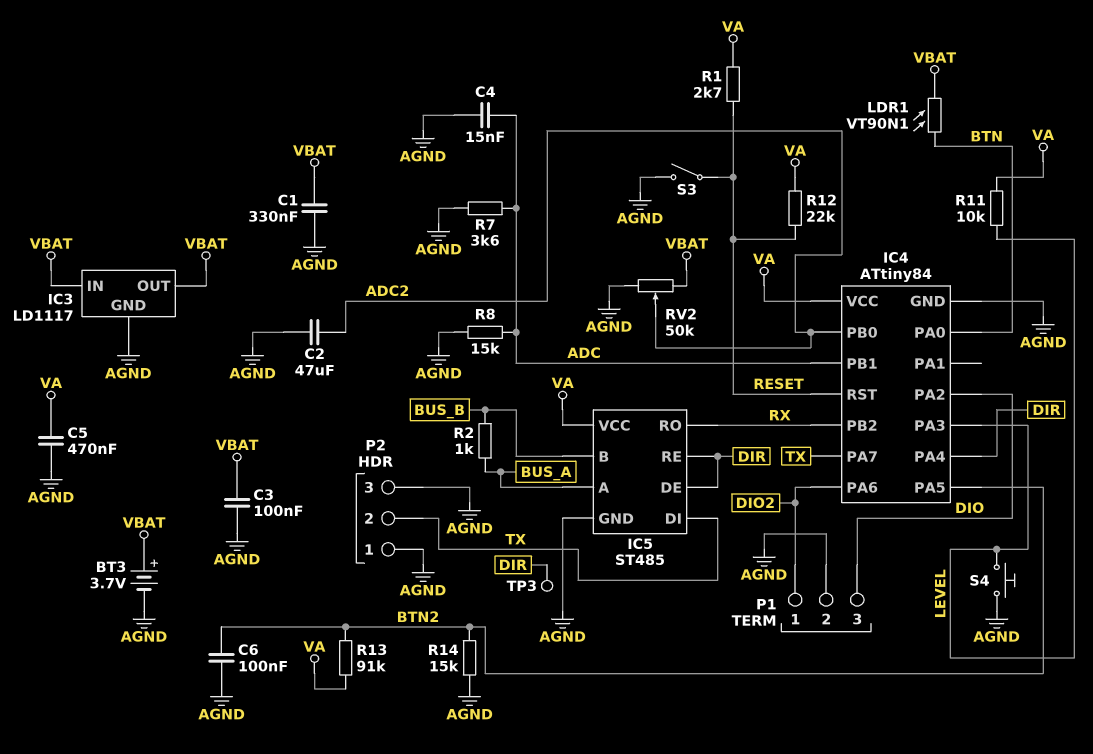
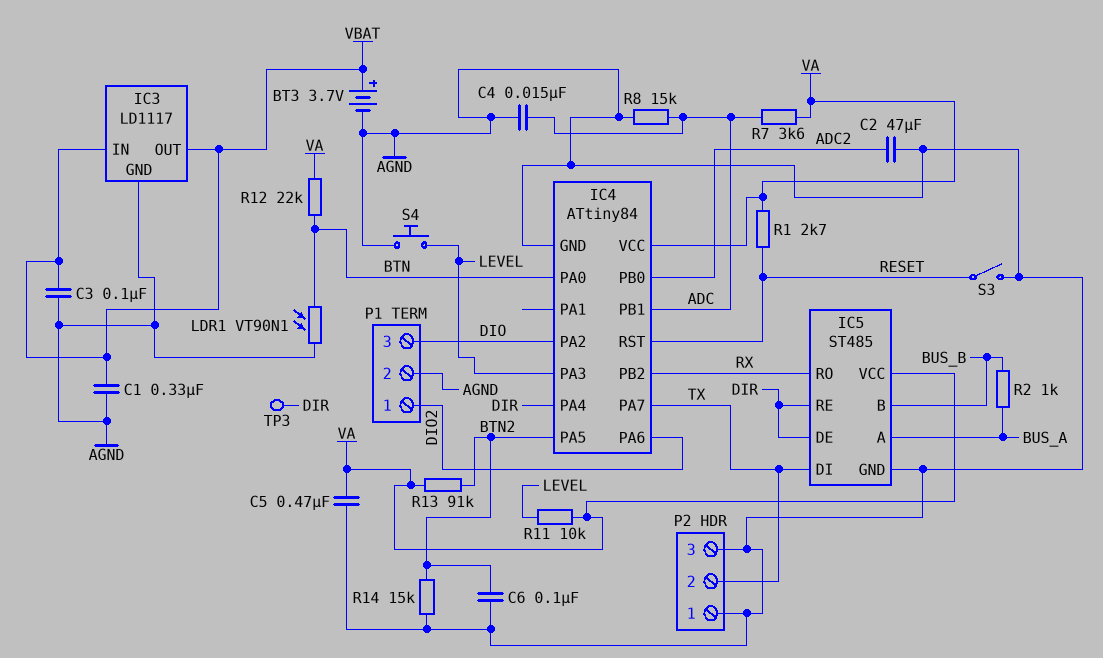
LDR1: VT90N1 (BTN, VBAT) -> VT90N1 (AGND, BTN)
R7: 3.6k (ADC, AGND) -> 3.6k (ADC, VA)
R12: 22k (RESET, VA) -> 22k (BTN, VA)
RV2: 50k (AGND, VBAT, wiper ADC2) -> none

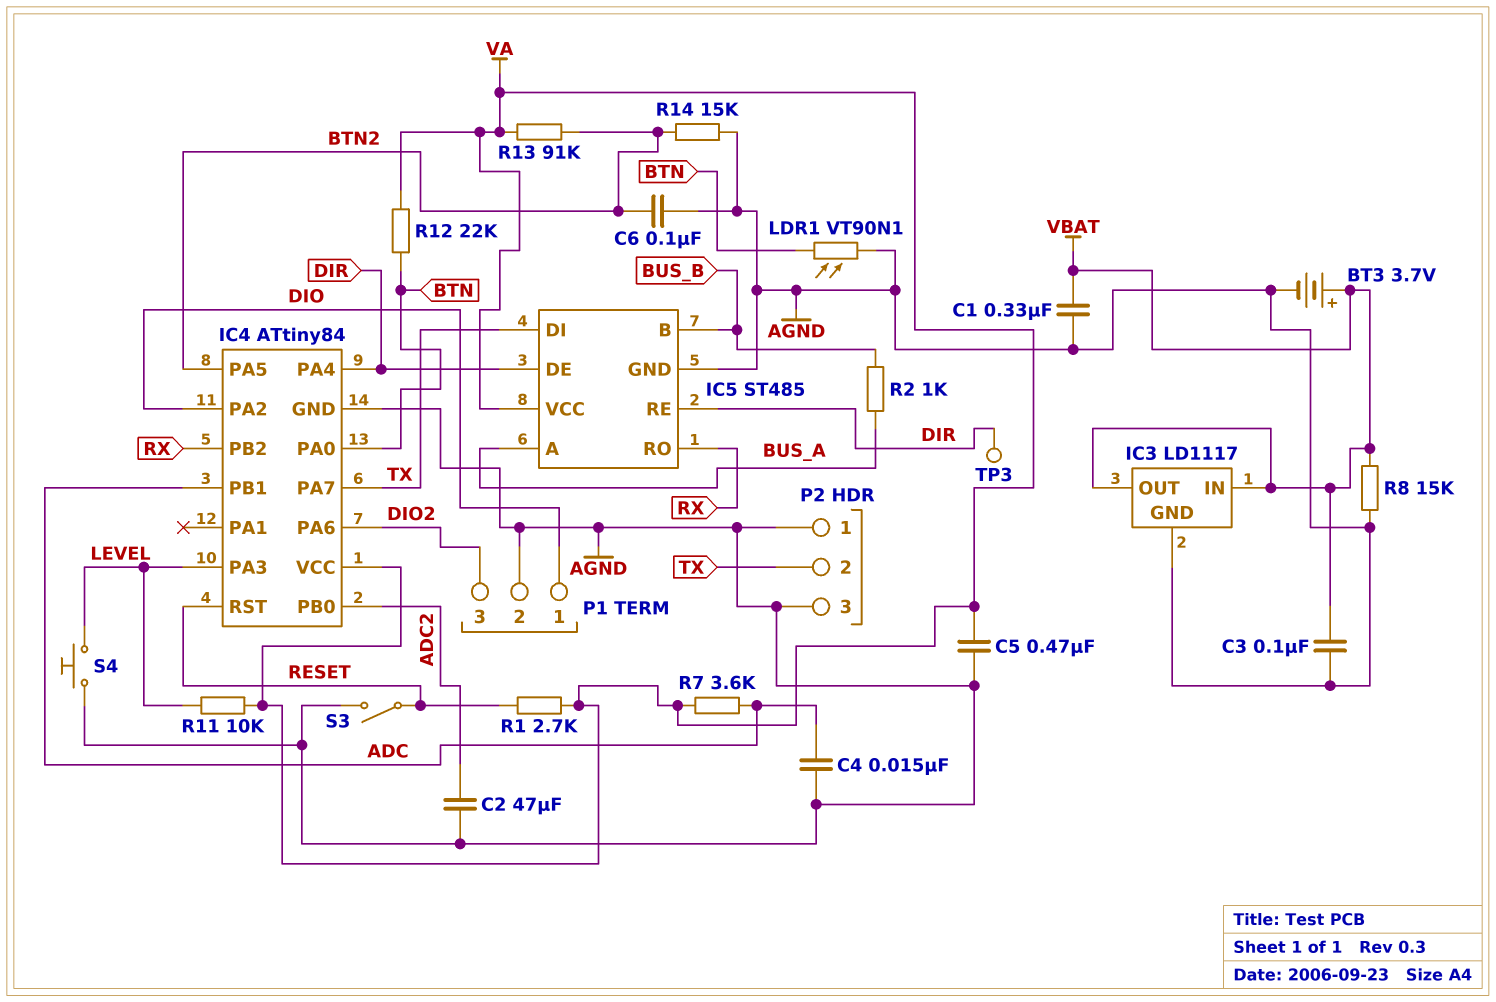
P1 pin 1: DIO2 -> DIO
P1 pin 3: DIO -> DIO2
R8: 15k (ADC, AGND) -> 15k (AGND, VBAT)

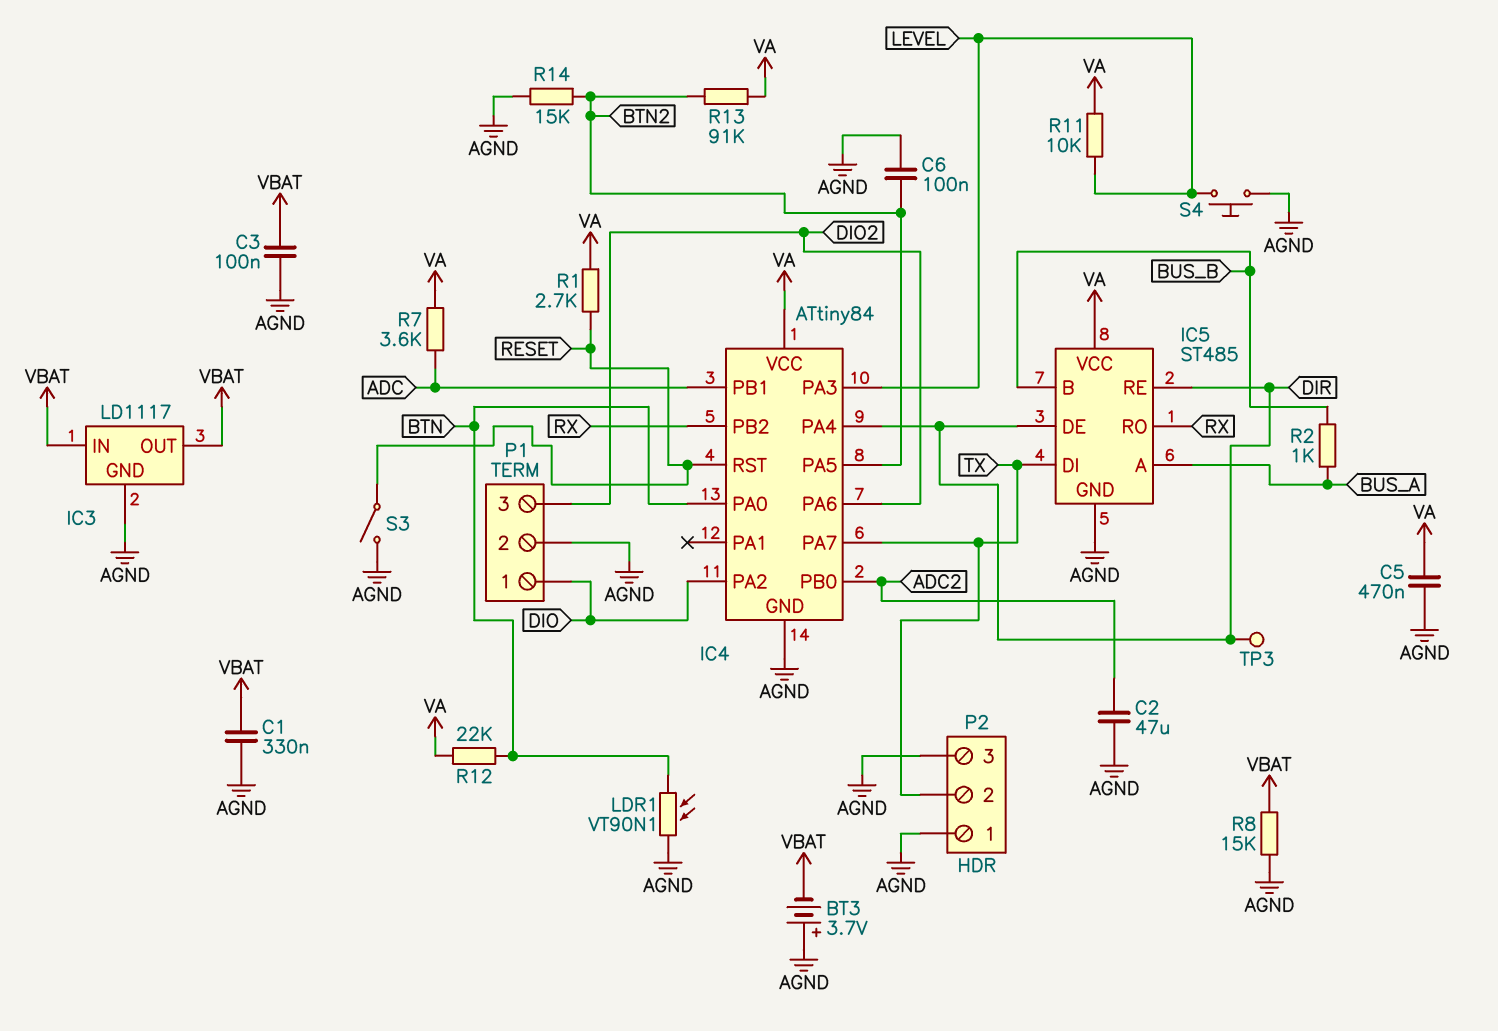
BT3: 3.7V (plus VBAT, minus AGND) -> 3.7V (plus AGND, minus VBAT)
C4: 15nF (ADC, AGND) -> none

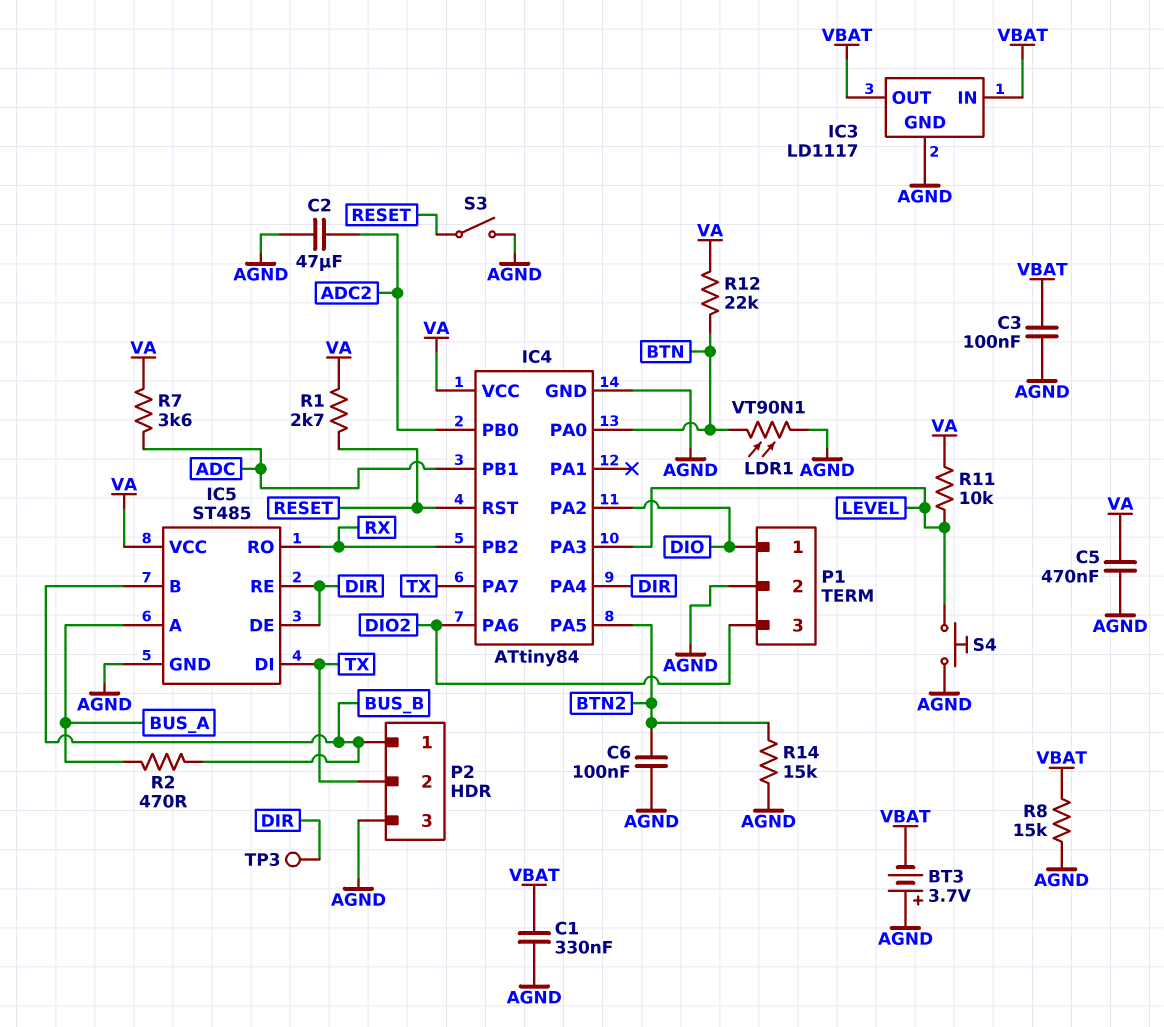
P2 pin 1: AGND -> BUS_B
R2: 1k (BUS_A, BUS_B) -> 470 (BUS_A, BUS_B)
R13: 91k (BTN2, VA) -> none

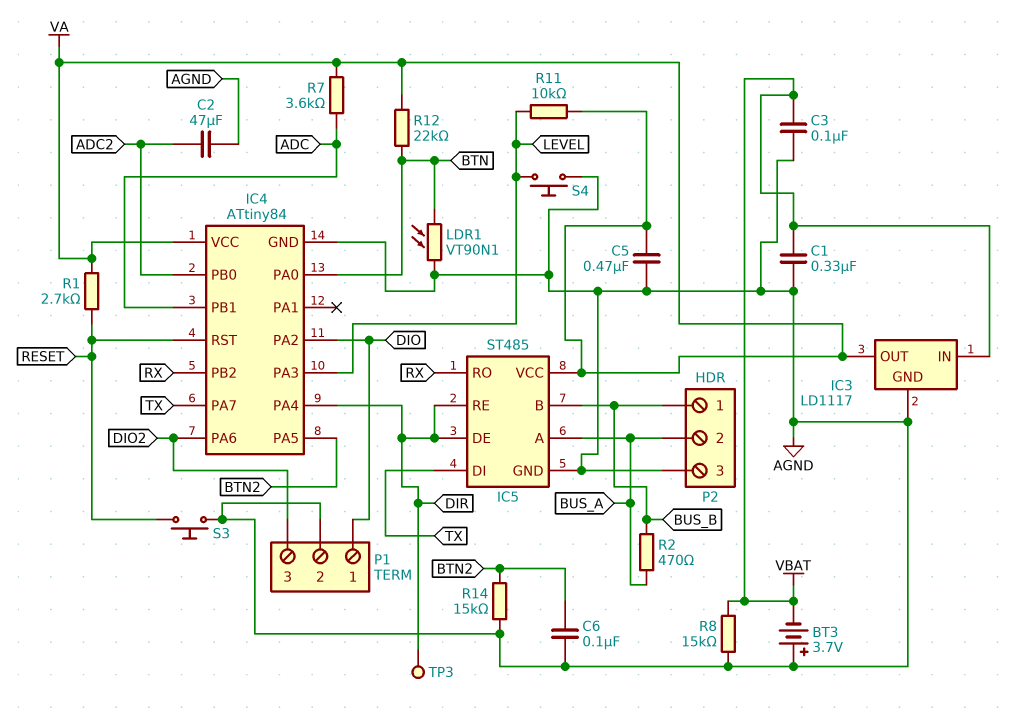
IC3 pin OUT: VBAT -> VA
P2 pin 2: TX -> BUS_A
S3: switch (AGND, RESET) -> button (AGND, RESET)

